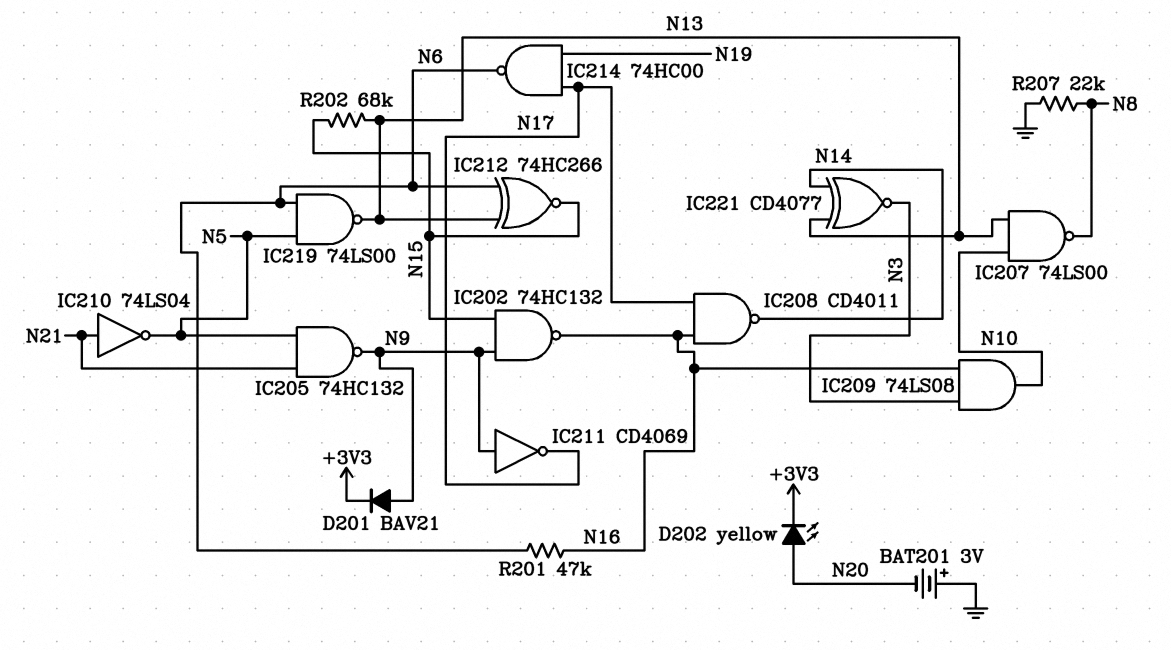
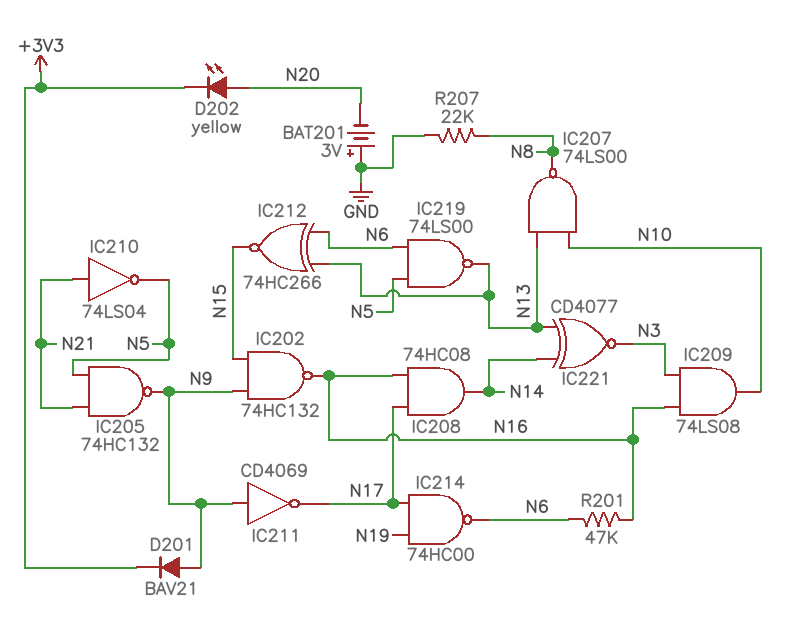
IC208: NAND CD4011 (in N16, in N17, out N14) -> AND 74HC08 (in N16, in N17, out N14)
R202: 68k (N13, N15) -> none

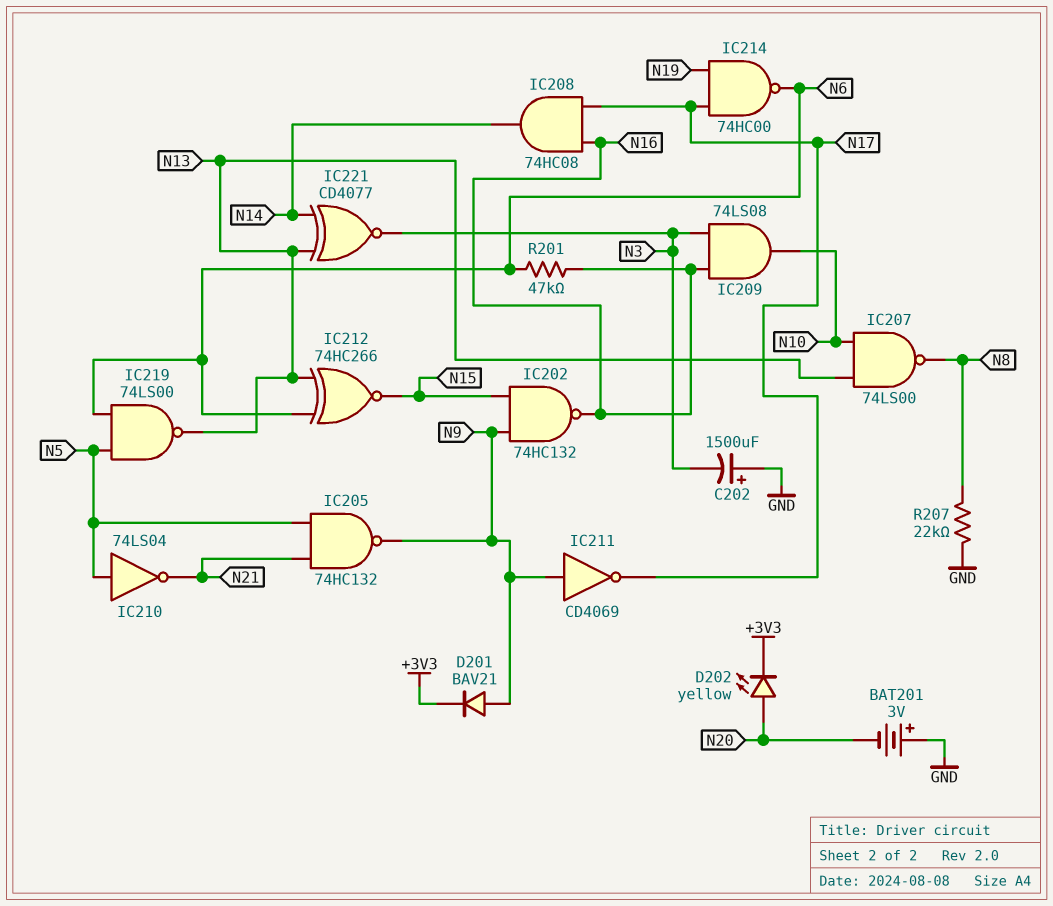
C202: none -> 1500uF (plus GND, minus N3)
IC210: NOT 74LS04 (in N21, out N5) -> NOT 74LS04 (in N5, out N21)

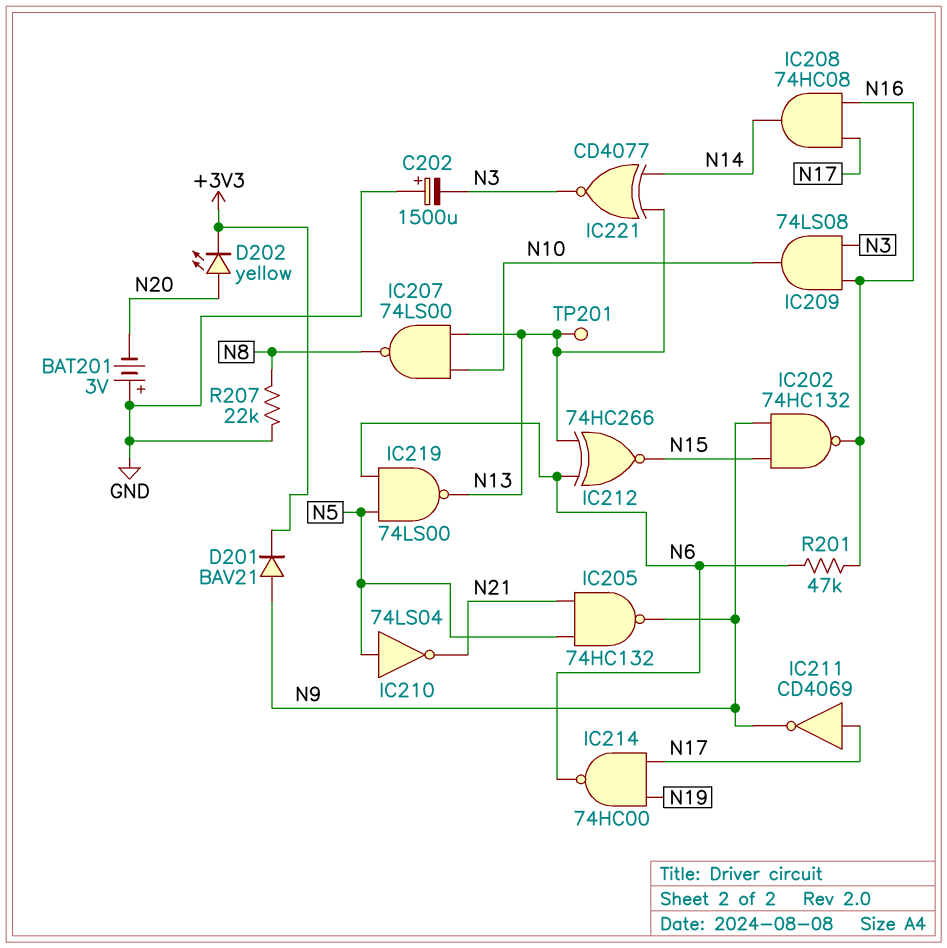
IC211: NOT CD4069 (in N9, out N17) -> NOT CD4069 (in N17, out N9)
TP201: none -> test point (N13)

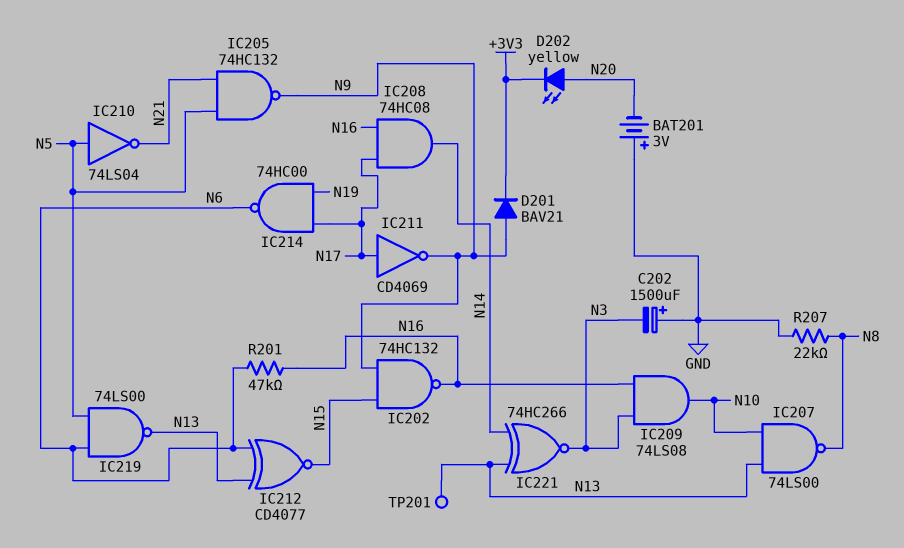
IC212: XNOR 74HC266 (in N6, in N13, out N15) -> XNOR CD4077 (in N6, in N13, out N15)
IC221: XNOR CD4077 (in N13, in N14, out N3) -> XNOR 74HC266 (in N13, in N14, out N3)

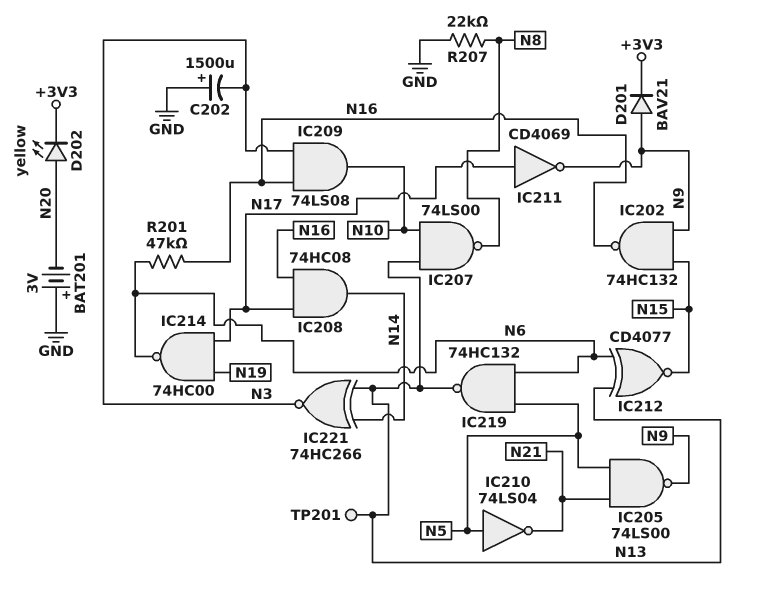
IC205: NAND 74HC132 (in N5, in N21, out N9) -> NAND 74LS00 (in N5, in N21, out N9)
IC219: NAND 74LS00 (in N5, in N6, out N13) -> NAND 74HC132 (in N5, in N6, out N13)

